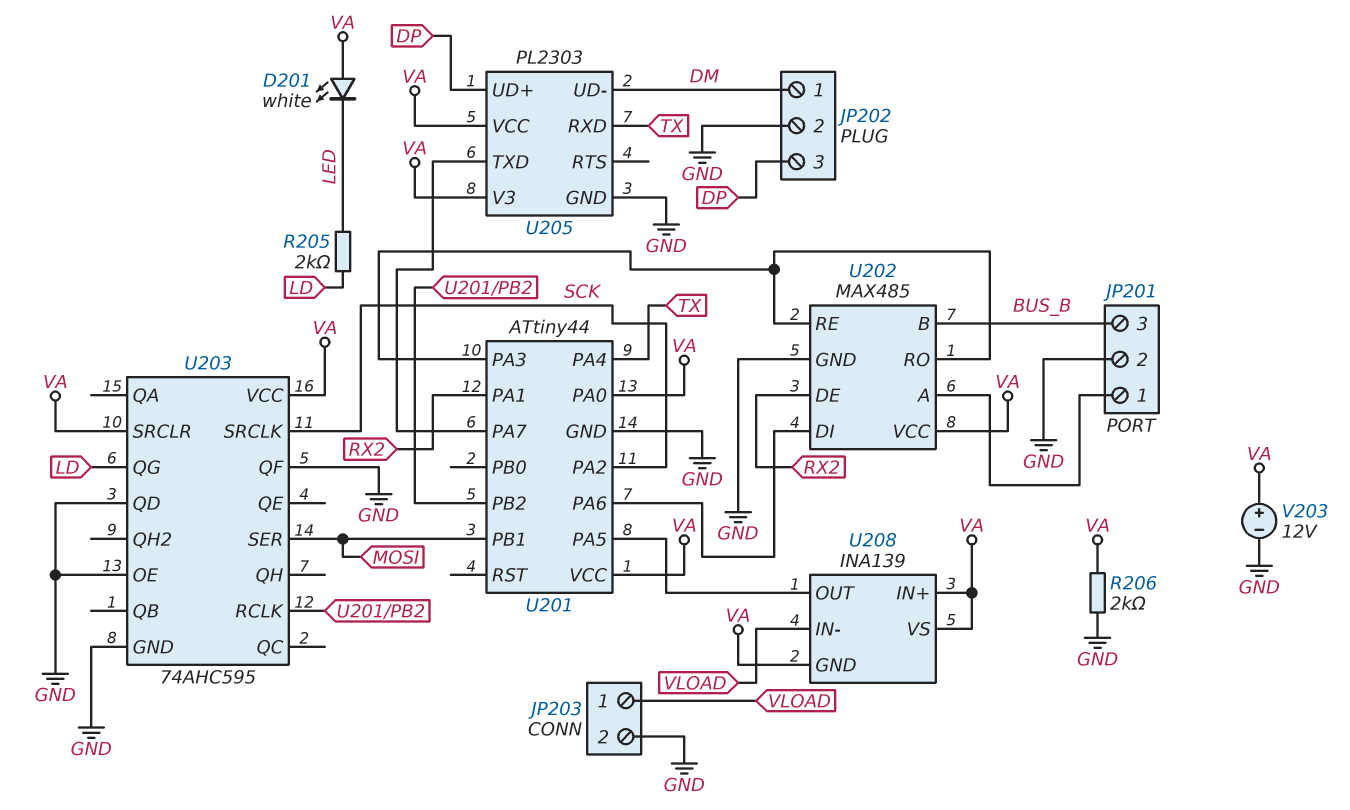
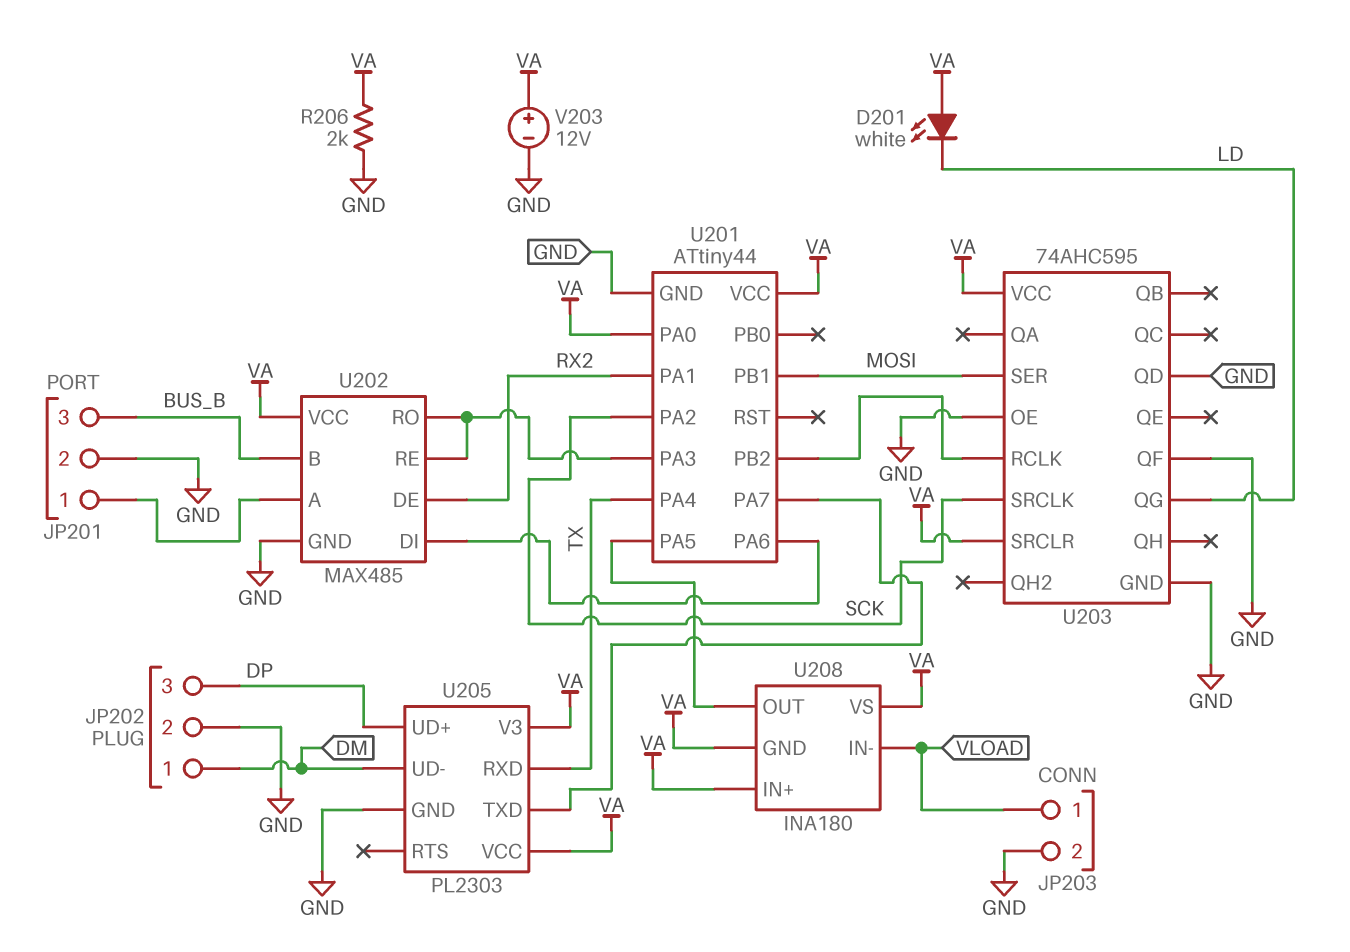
D201: LED white (A VA, K LED) -> LED white (A VA, K LD)
R205: 2k (LD, LED) -> none
U208: INA139 -> INA180

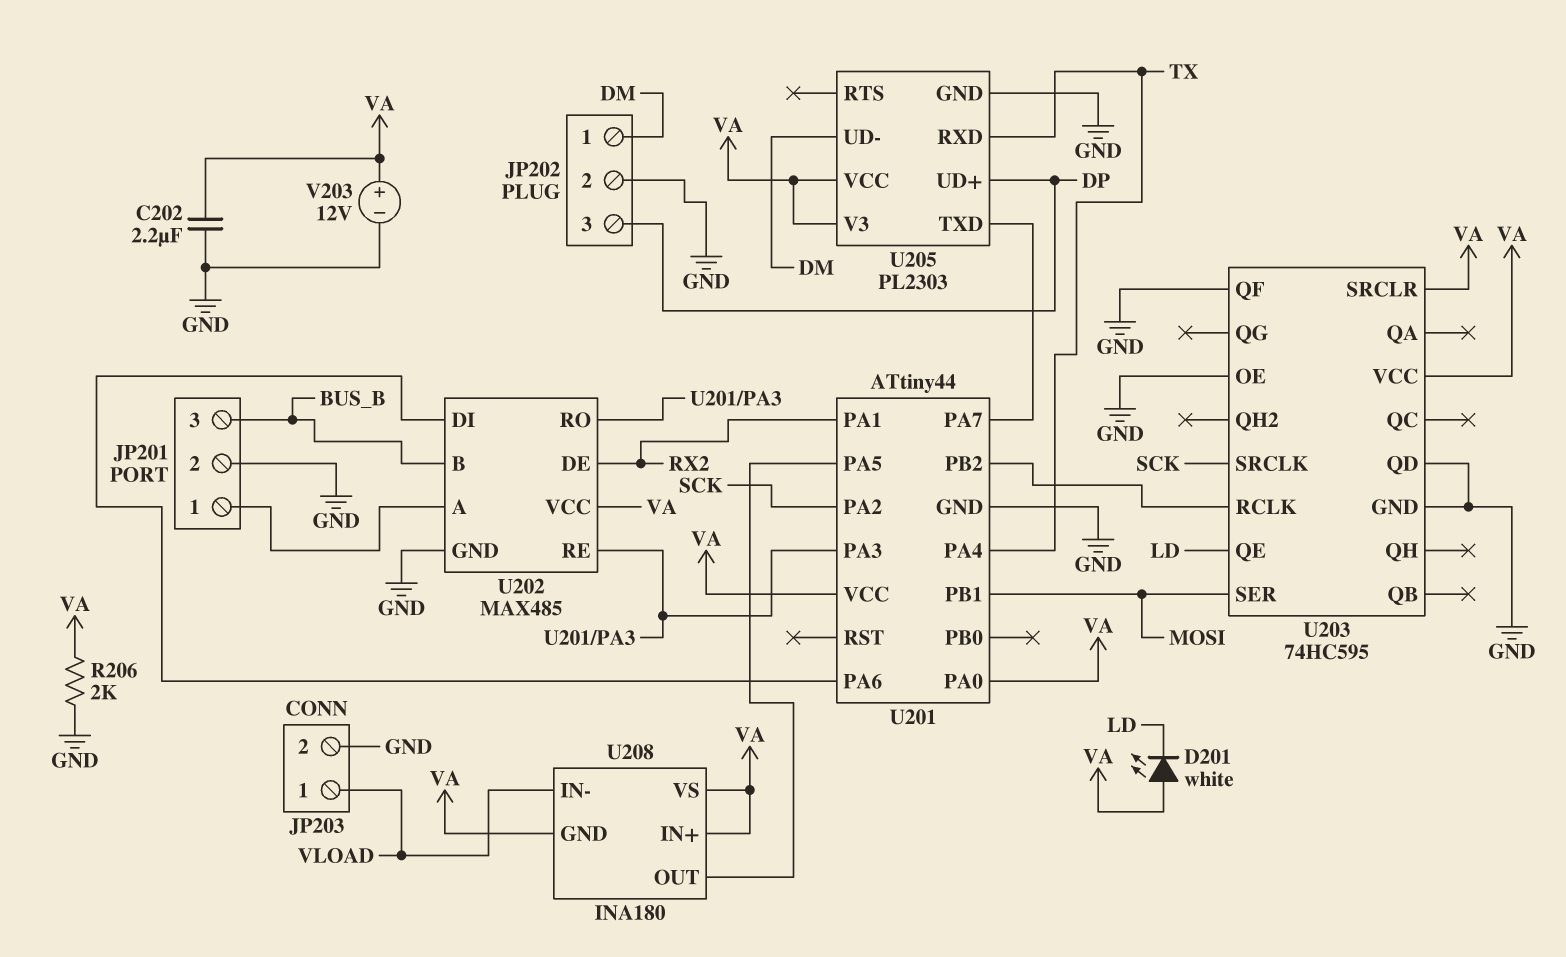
C202: none -> 2.2uF (GND, VA)
U203: 74AHC595 -> 74HC595
U203 pin QE: none -> LD
U203 pin QG: LD -> none

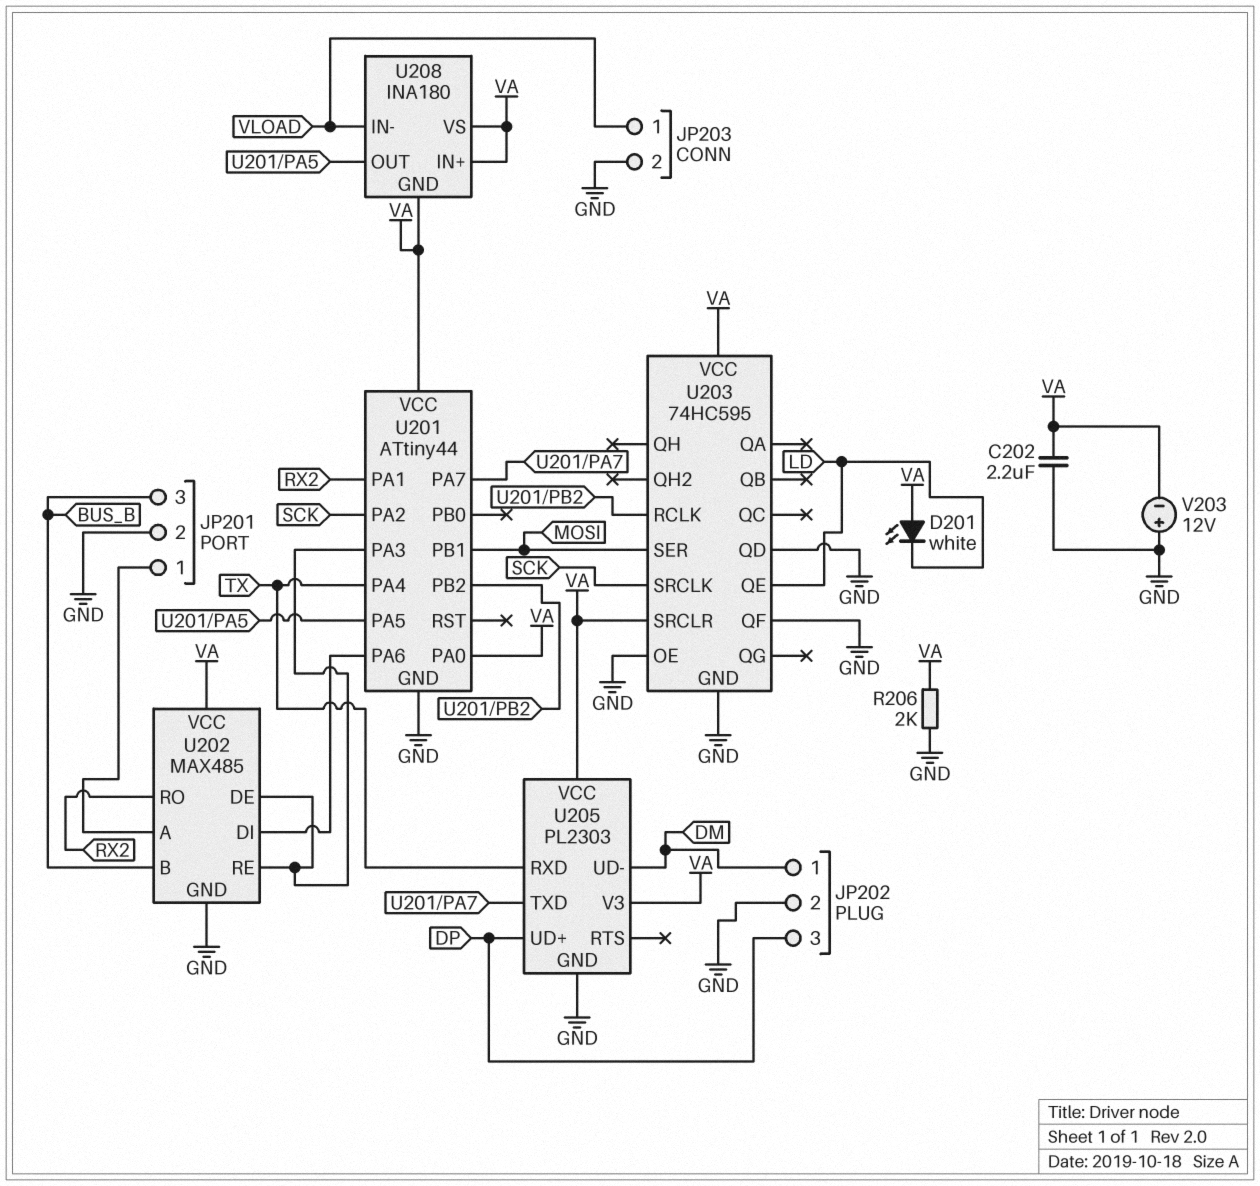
U202 pin DE: RX2 -> U201/PA3
U202 pin RO: U201/PA3 -> RX2
V203: 12V (plus VA, minus GND) -> 12V (plus GND, minus VA)

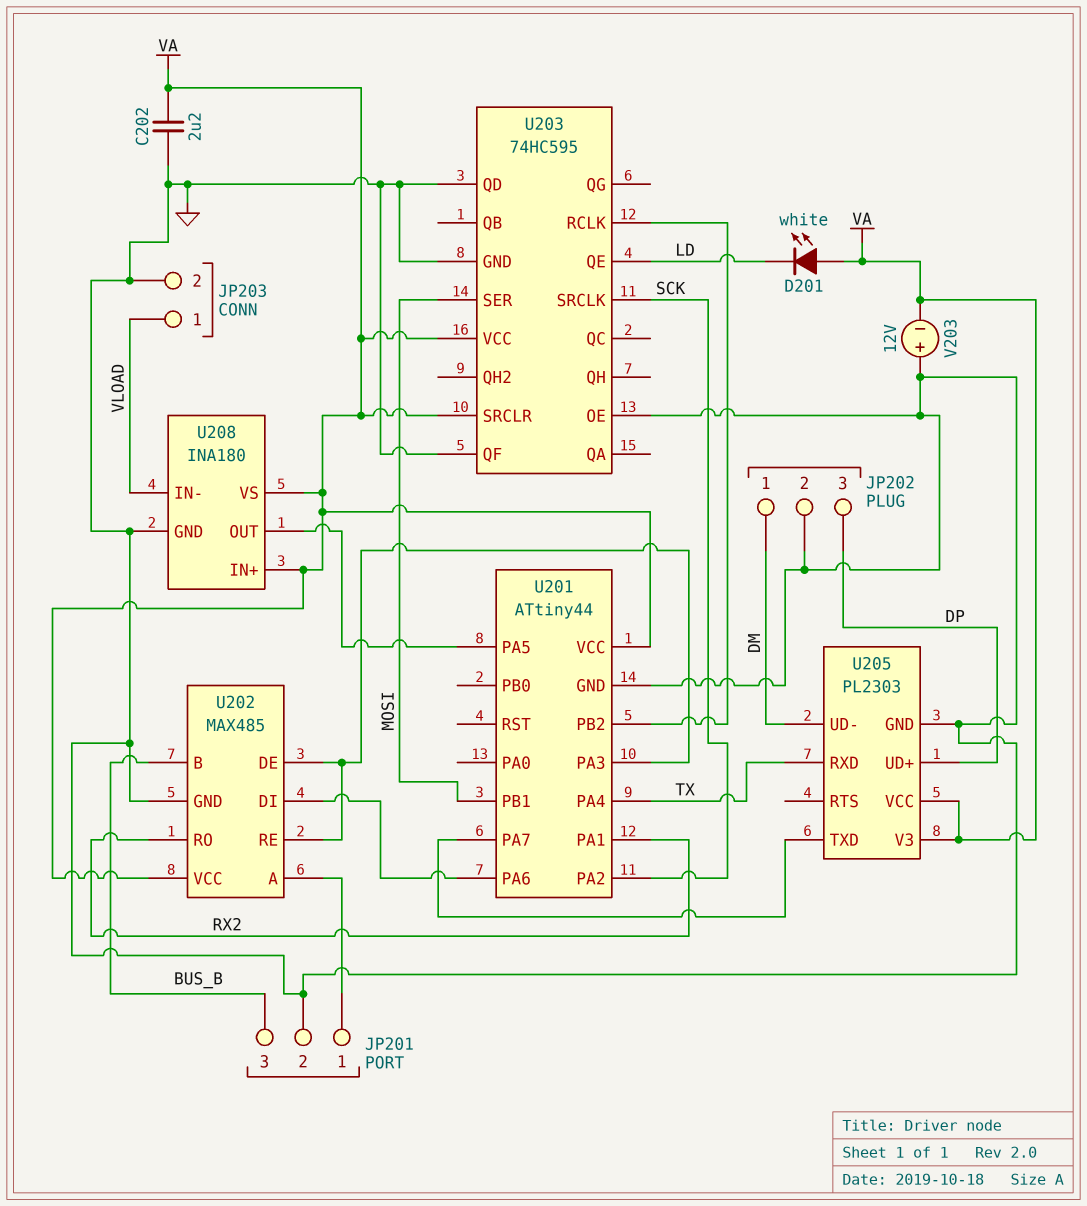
R206: 2k (GND, VA) -> none
U201 pin PA0: VA -> none
U208 pin GND: VA -> GND

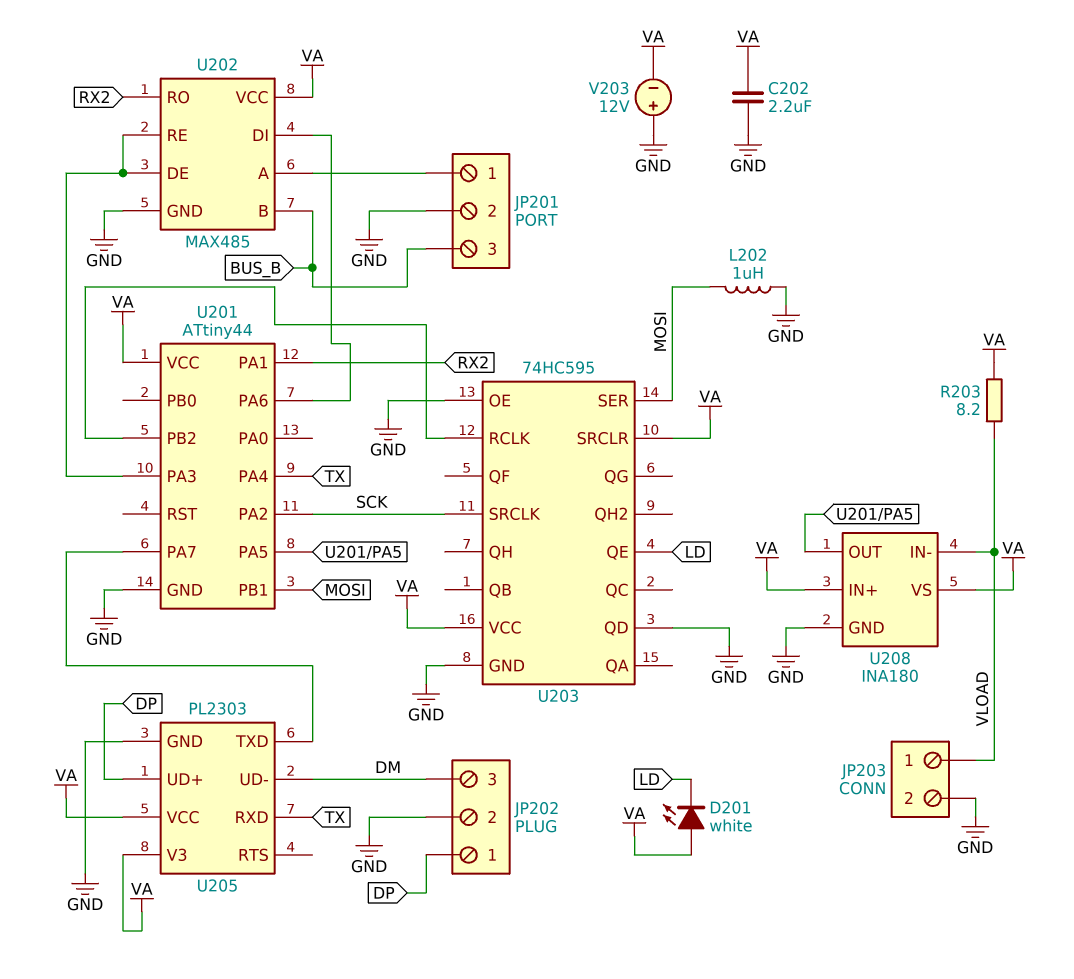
JP202 pin 1: DM -> DP
JP202 pin 3: DP -> DM
L202: none -> 1uH (GND, MOSI)
R203: none -> 8.2 (VA, VLOAD)
U203 pin QF: GND -> none

